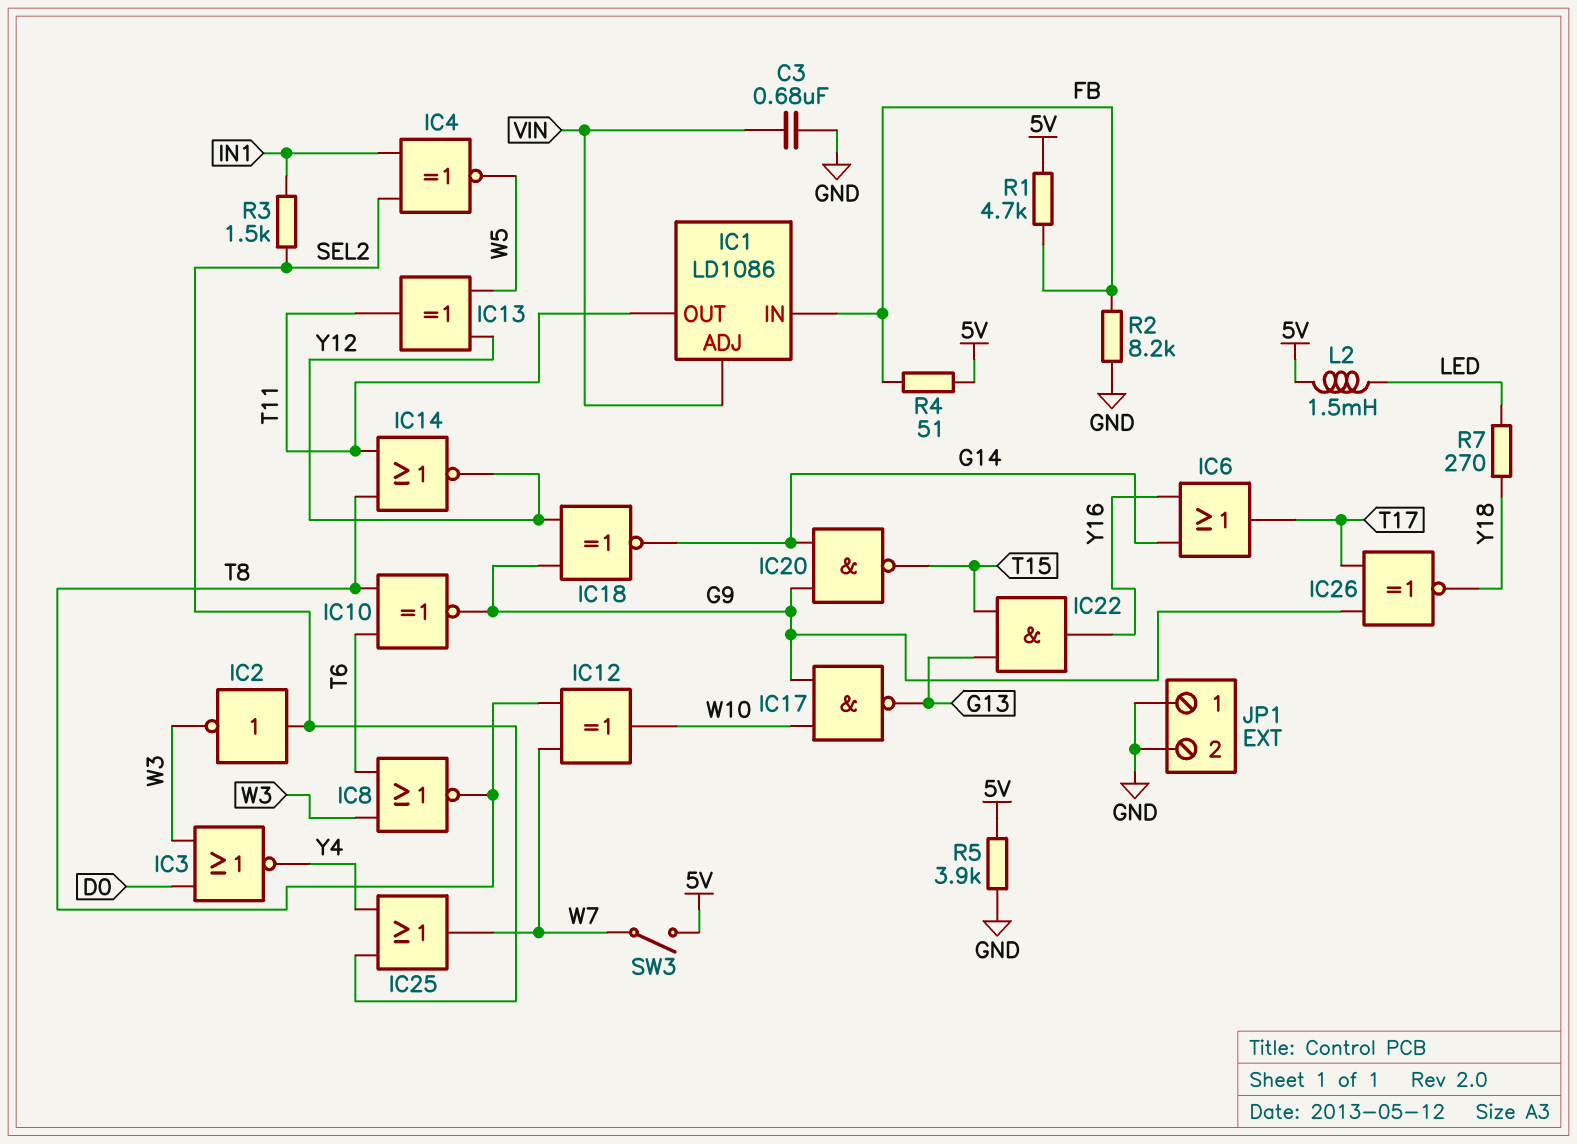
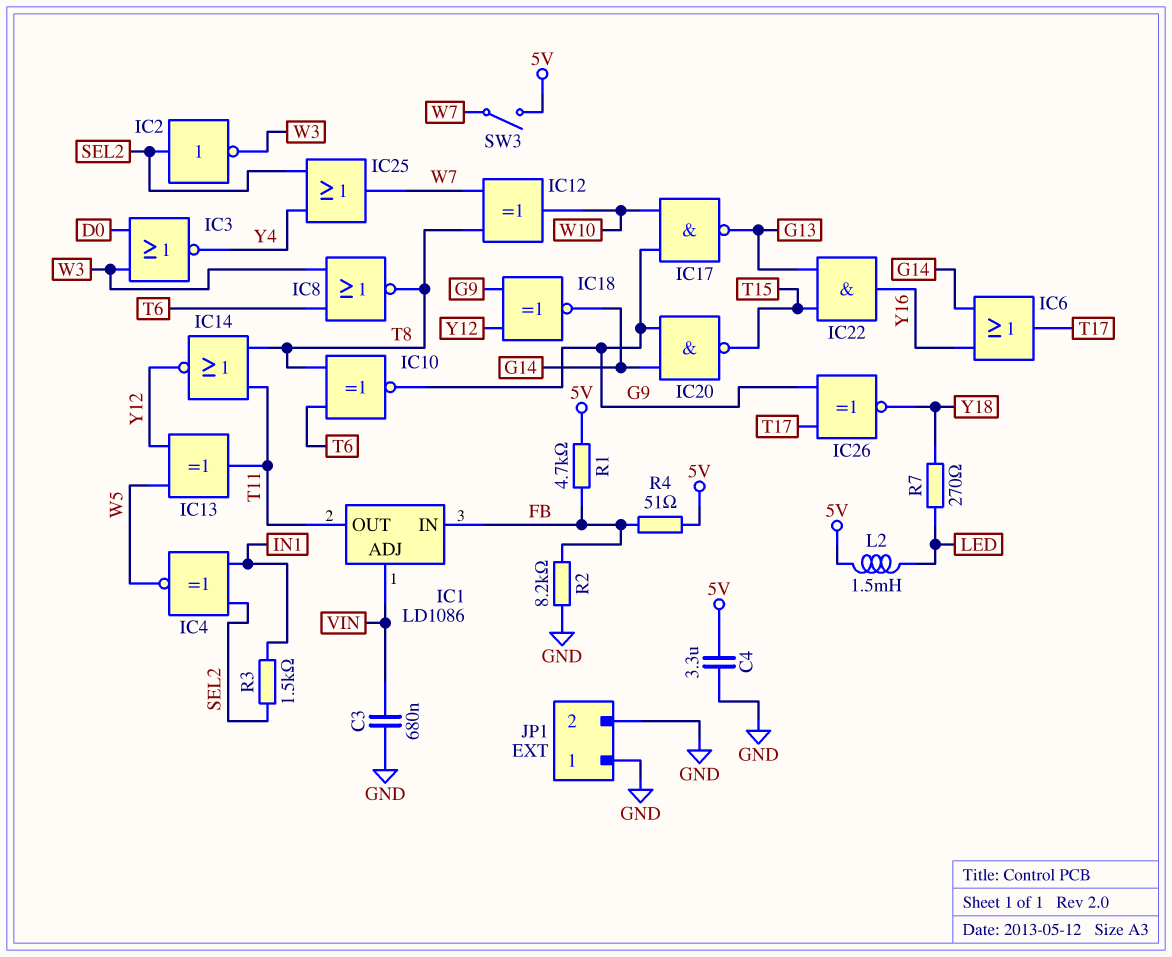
C4: none -> 3.3uF (5V, GND)
R5: 3.9k (5V, GND) -> none

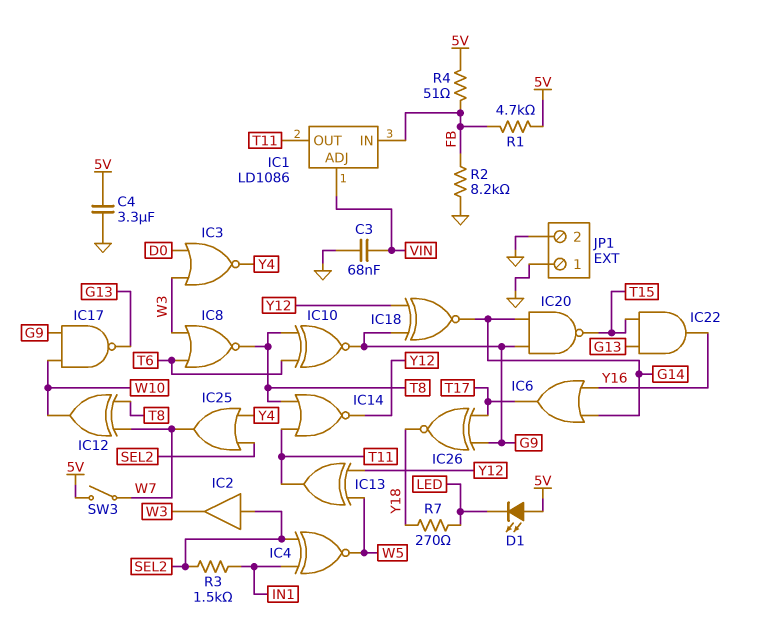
C3: 680nF (GND, VIN) -> 68nF (GND, VIN)
D1: none -> LED (A 5V, K LED)
IC2: NOT (in SEL2, out W3) -> buffer (in SEL2, out W3)
L2: 1.5mH (5V, LED) -> none

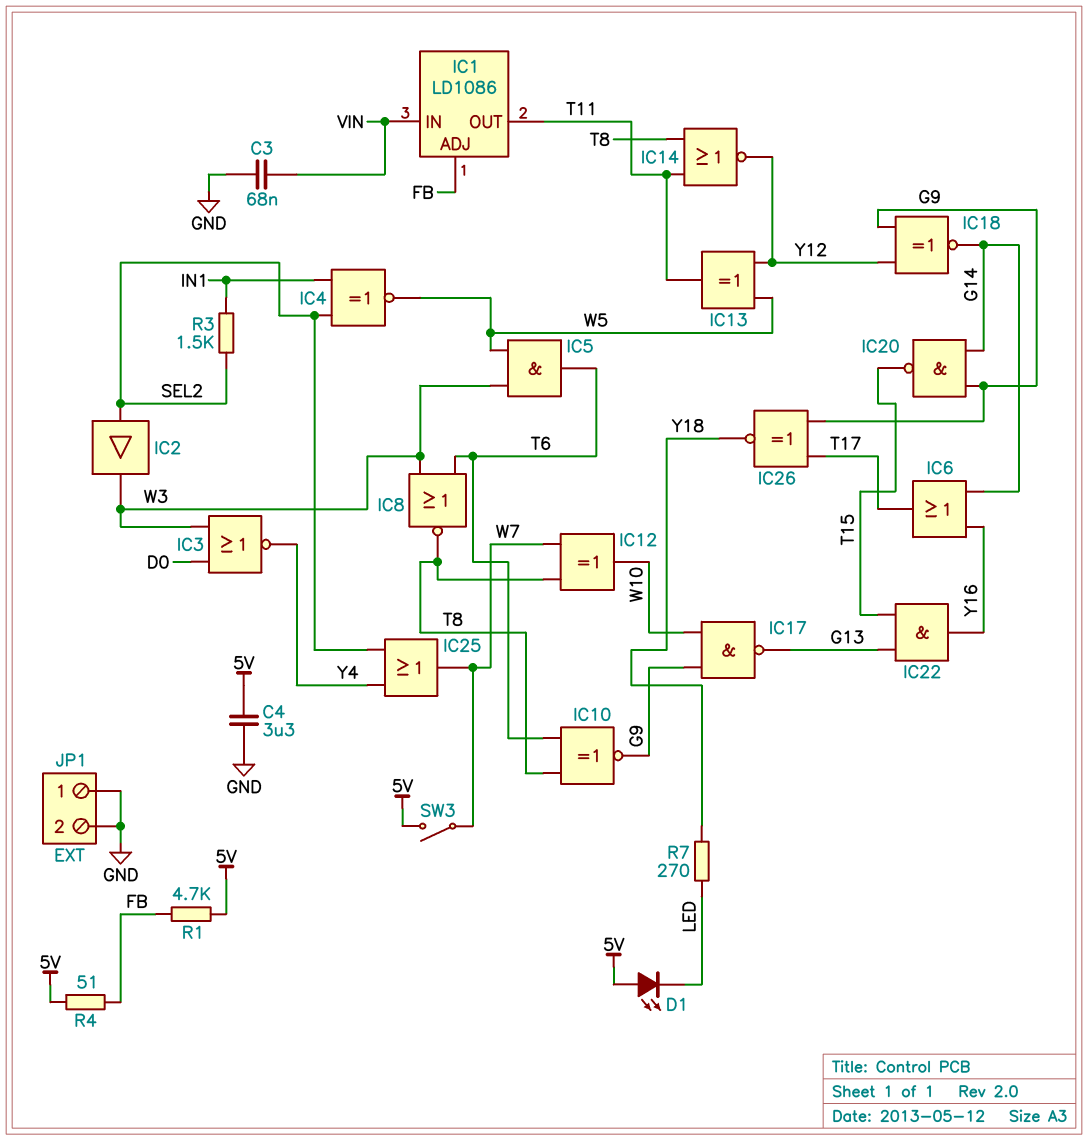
IC1 pin ADJ: VIN -> FB
IC1 pin IN: FB -> VIN
IC5: none -> AND (in W3, in W5, out T6)
R2: 8.2k (FB, GND) -> none

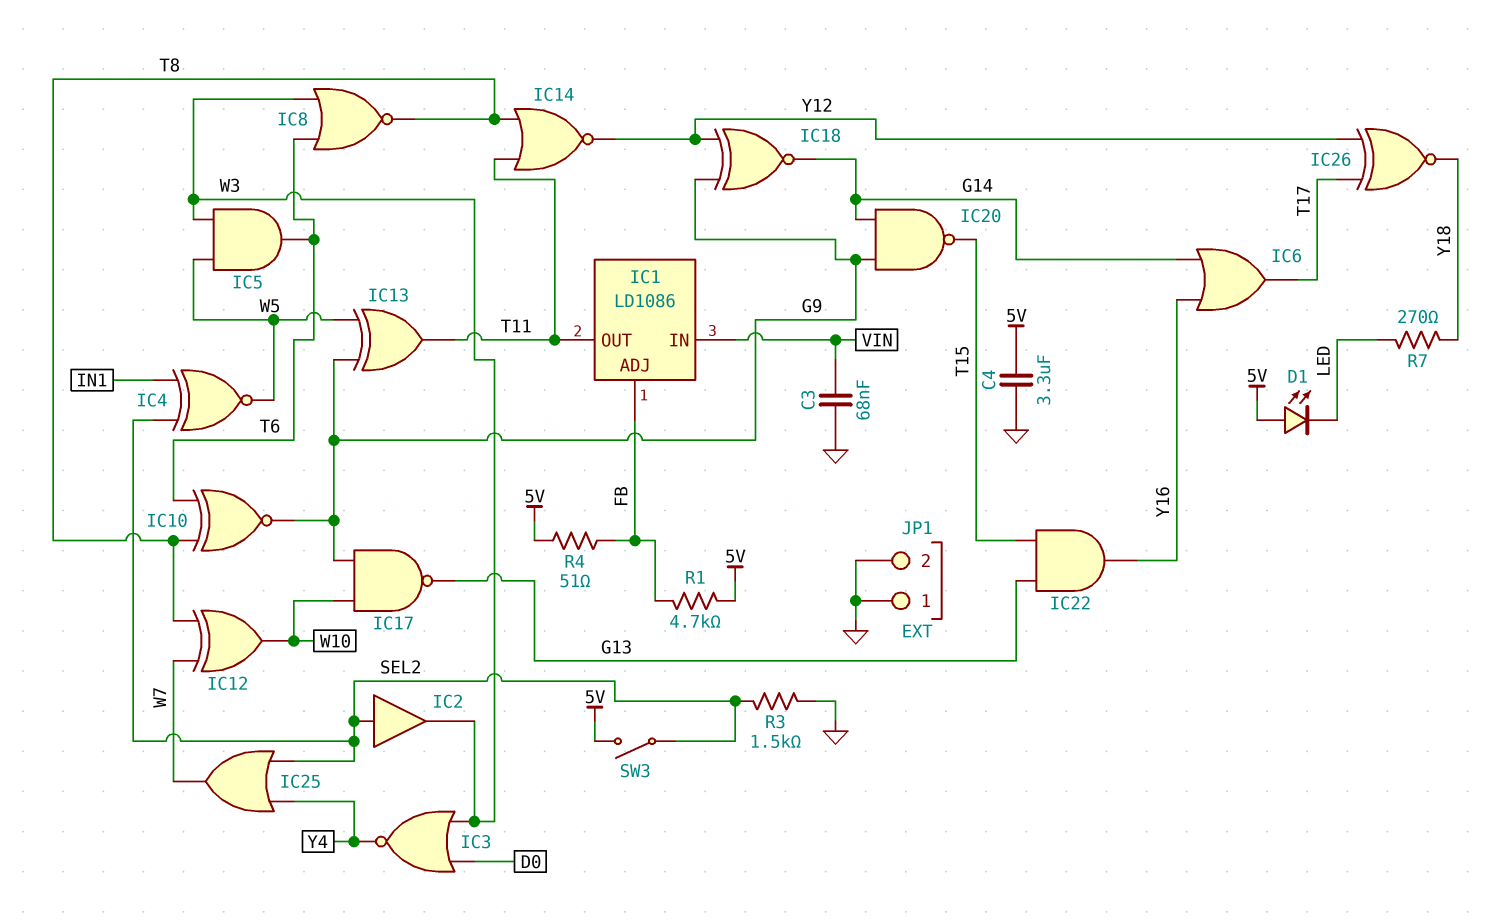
IC13: XOR (in W5, in Y12, out T11) -> XOR (in G9, in W5, out T11)
IC26: XNOR (in G9, in T17, out Y18) -> XNOR (in T17, in Y12, out Y18)
R3: 1.5k (IN1, SEL2) -> 1.5k (GND, SEL2)
SW3: switch (5V, W7) -> switch (5V, SEL2)

